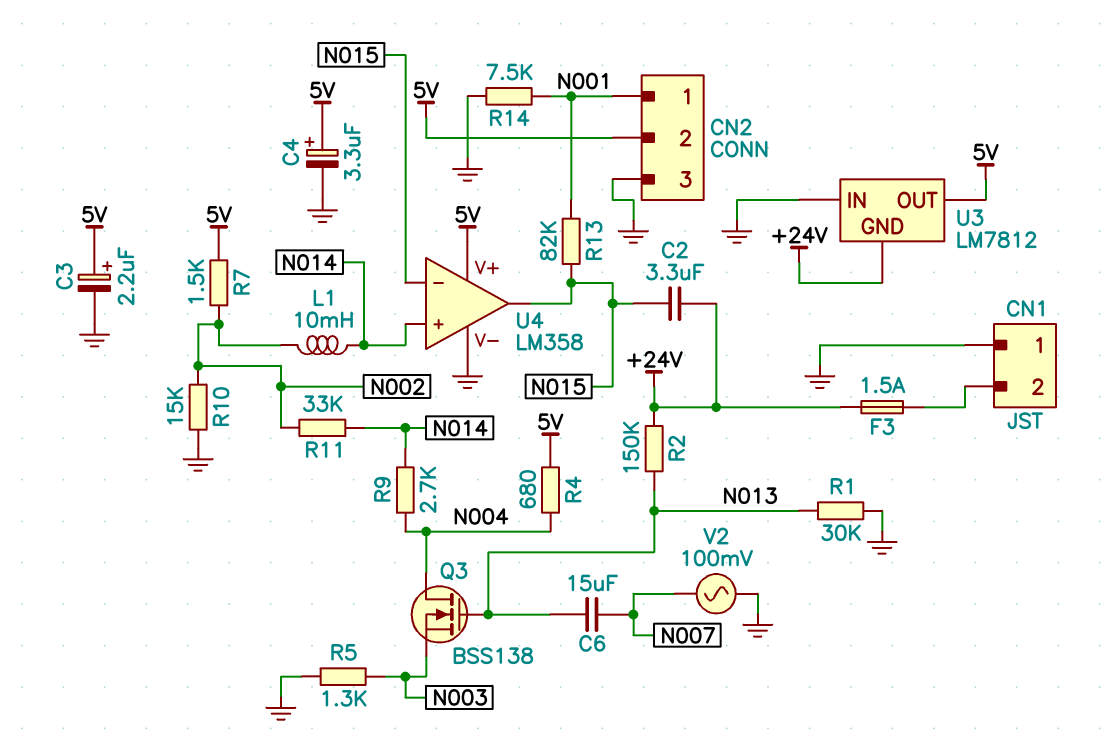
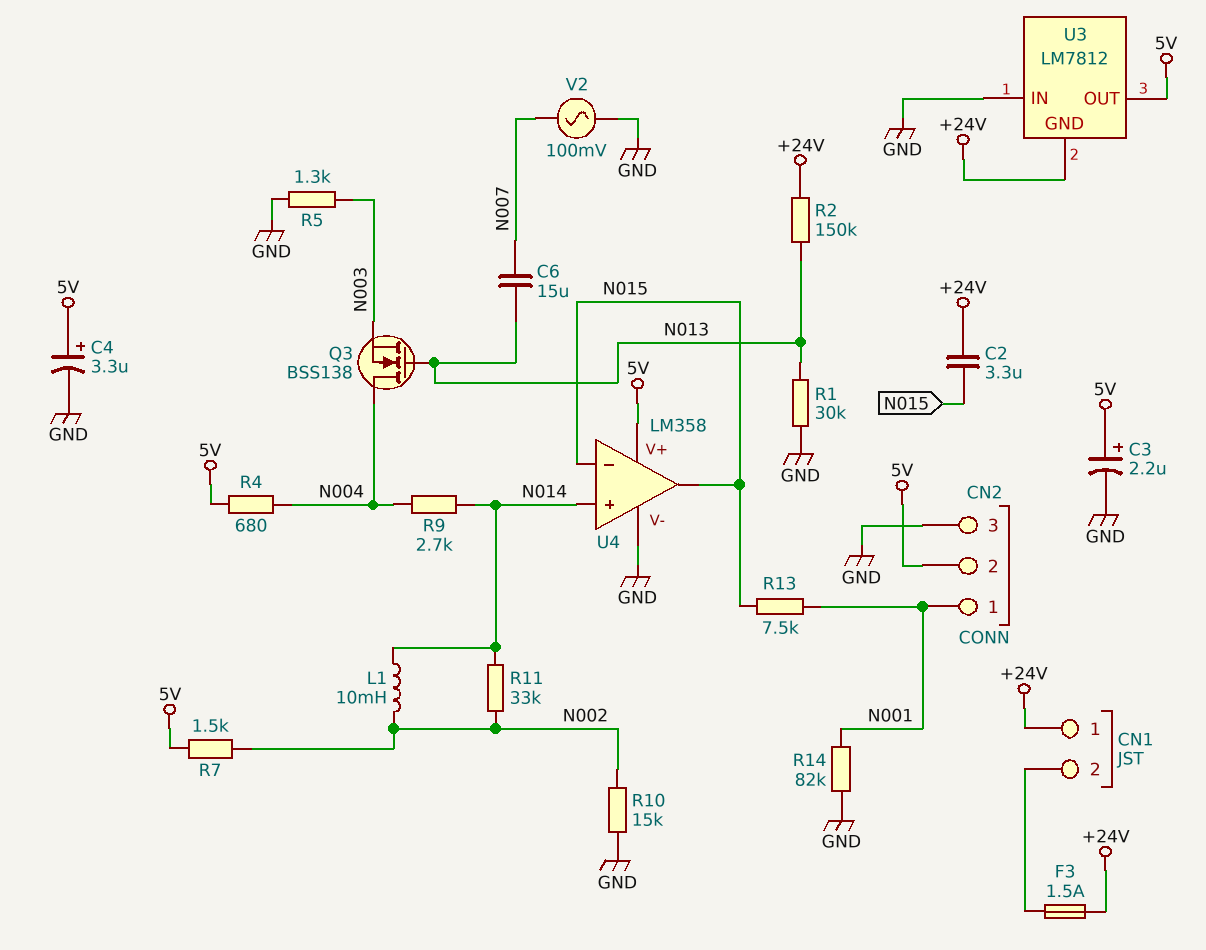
CN1 pin 1: GND -> +24V
R13: 82k (N001, N015) -> 7.5k (N001, N015)
R14: 7.5k (GND, N001) -> 82k (GND, N001)

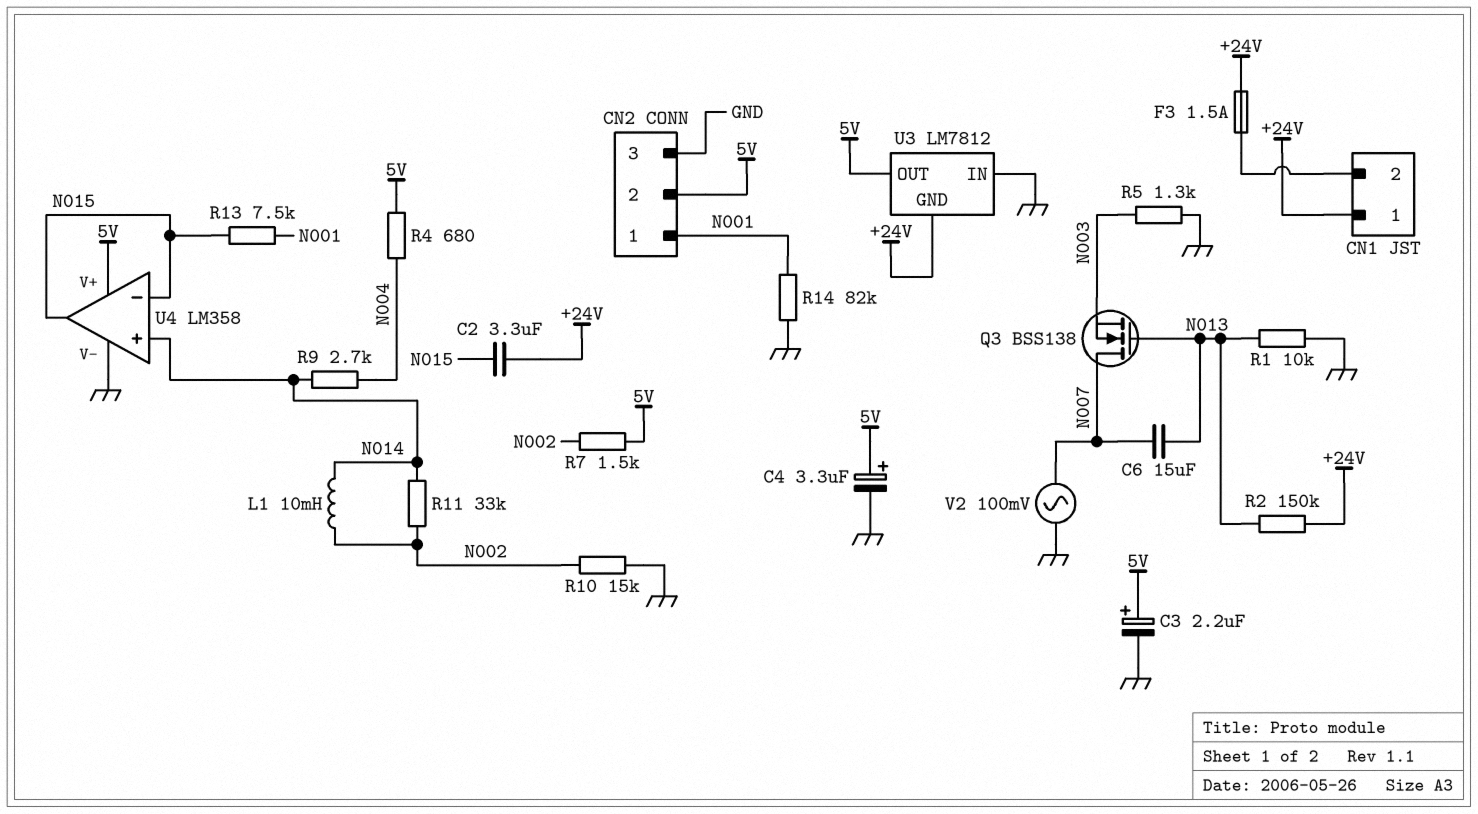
Q3: NMOS BSS138 (G N013, D N004, S N003) -> NMOS BSS138 (G N013, D N007, S N003)
R1: 30k (GND, N013) -> 10k (GND, N013)

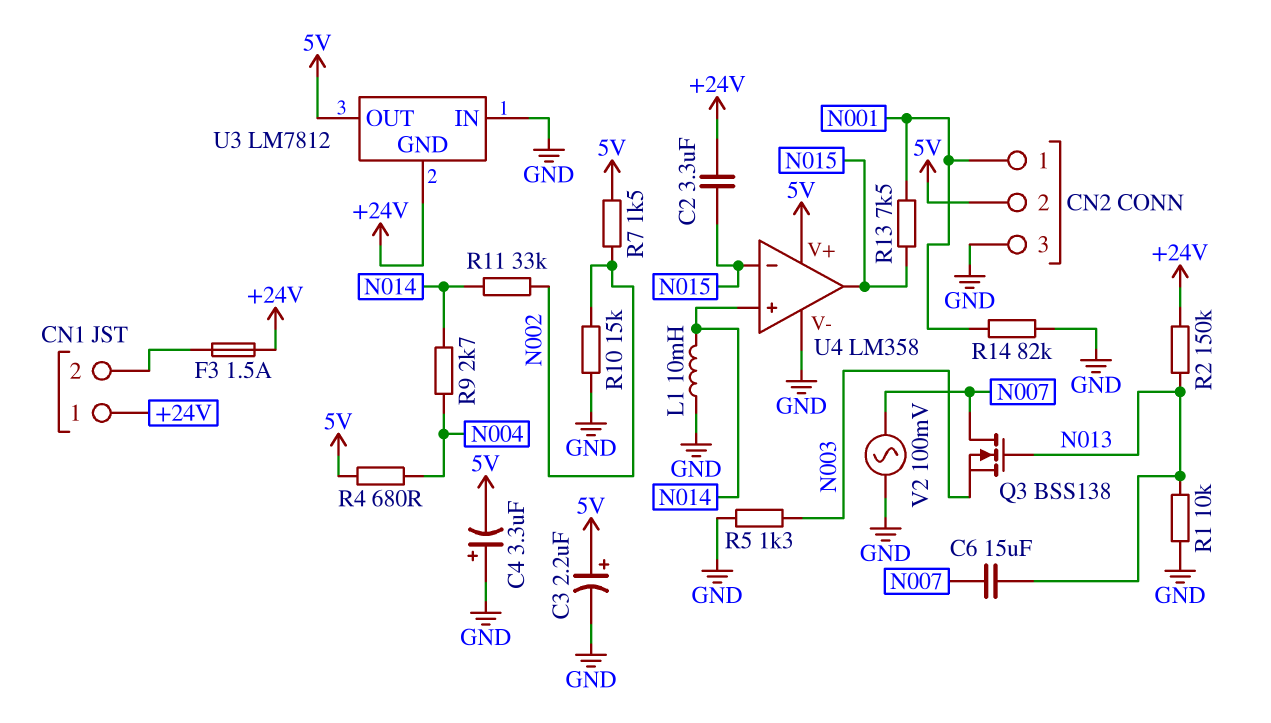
C4: 3.3uF (plus 5V, minus GND) -> 3.3uF (plus GND, minus 5V)
L1: 10mH (N002, N014) -> 10mH (GND, N014)

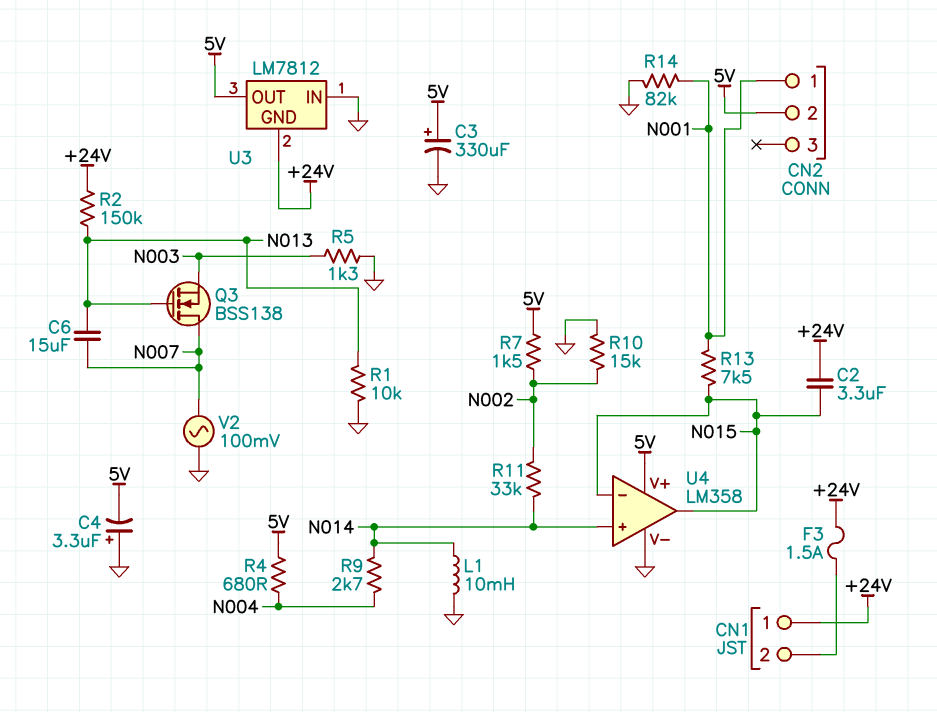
C3: 2.2uF (plus 5V, minus GND) -> 330uF (plus 5V, minus GND)
CN2 pin 3: GND -> none

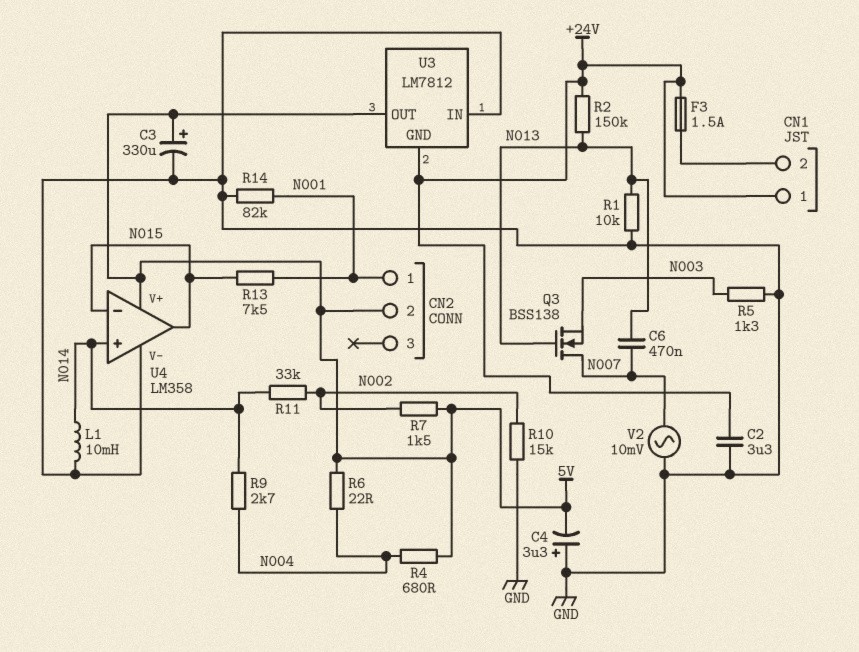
C2: 3.3uF (+24V, N015) -> 3.3uF (+24V, GND)
C6: 15uF (N007, N013) -> 470nF (N007, N013)
R6: none -> 22 (5V, N004)
V2: AC 100mV (GND, N007) -> AC 10mV (GND, N007)

